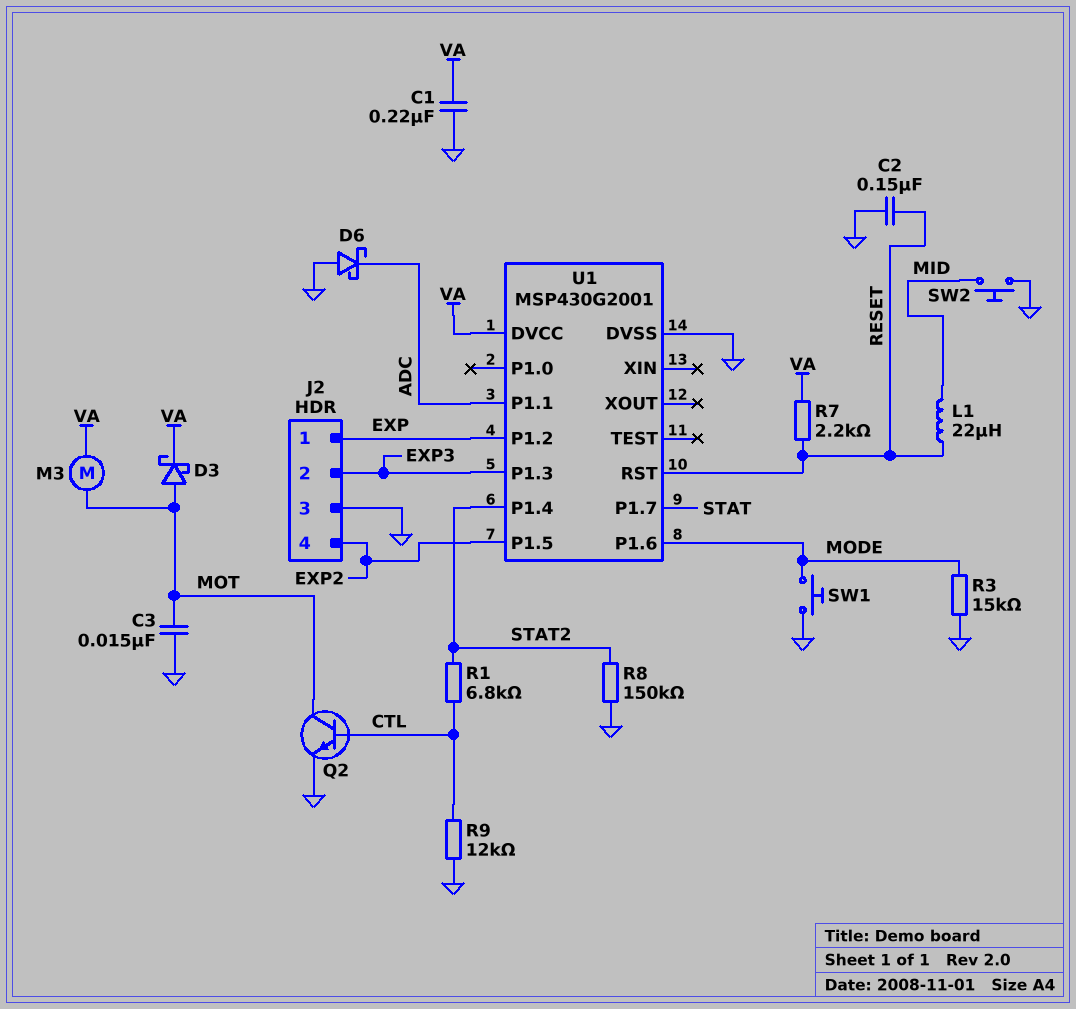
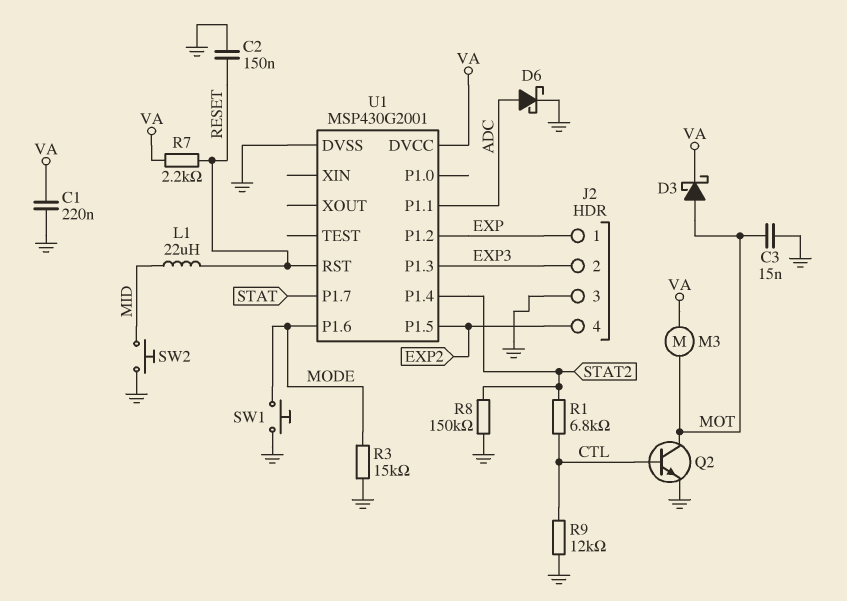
D6: schottky (A GND, K ADC) -> schottky (A ADC, K GND)

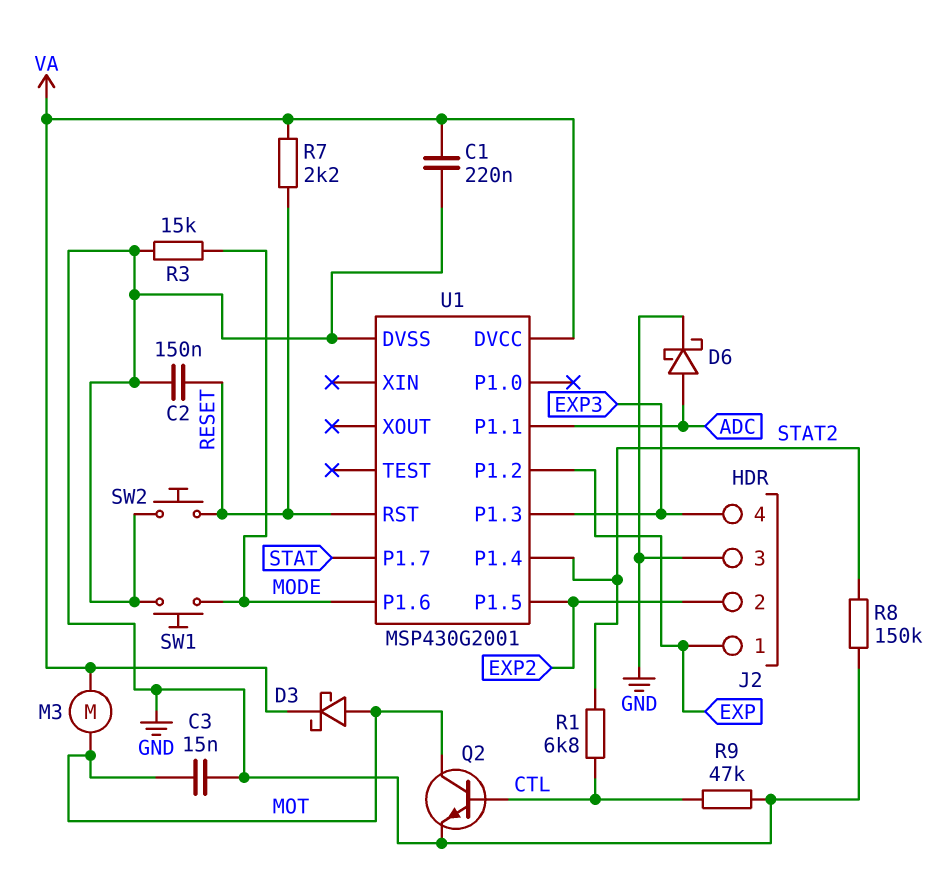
J2 pin 2: EXP3 -> EXP2
J2 pin 4: EXP2 -> EXP3
L1: 22uH (MID, RESET) -> none
R9: 12k (CTL, GND) -> 47k (CTL, GND)
SW2: button (GND, MID) -> button (GND, RESET)

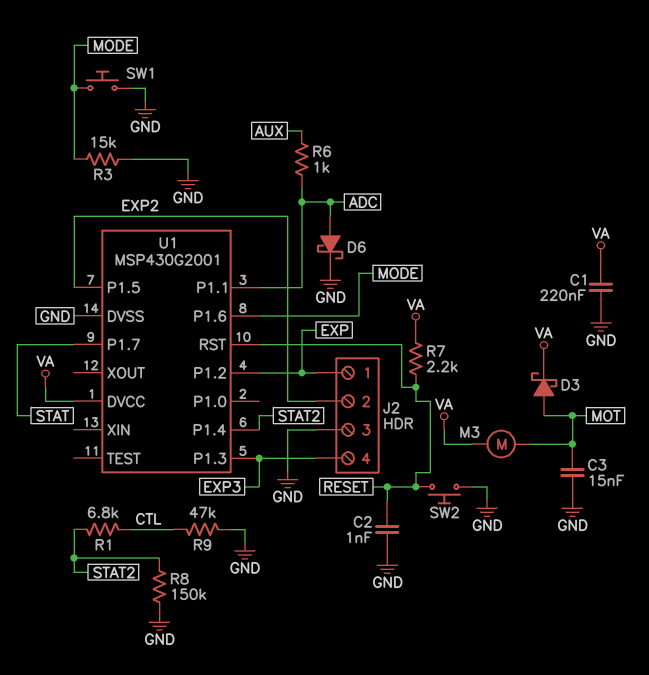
C2: 150nF (GND, RESET) -> 1nF (GND, RESET)
Q2: NPN (B CTL, C MOT, E GND) -> none
R6: none -> 1k (ADC, AUX)

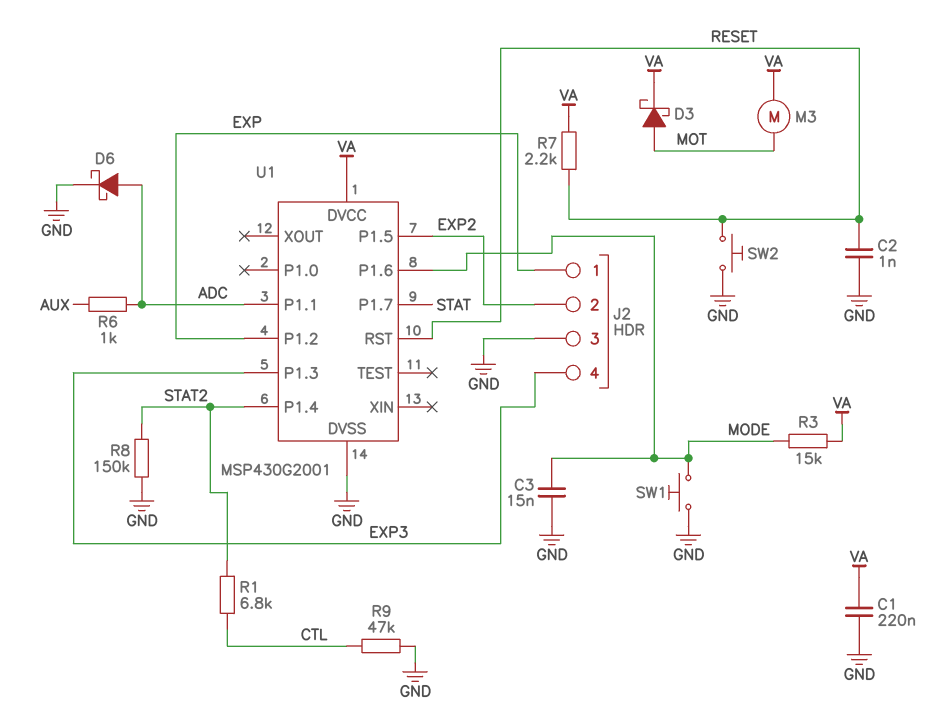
C3: 15nF (GND, MOT) -> 15nF (GND, MODE)
R3: 15k (GND, MODE) -> 15k (MODE, VA)

